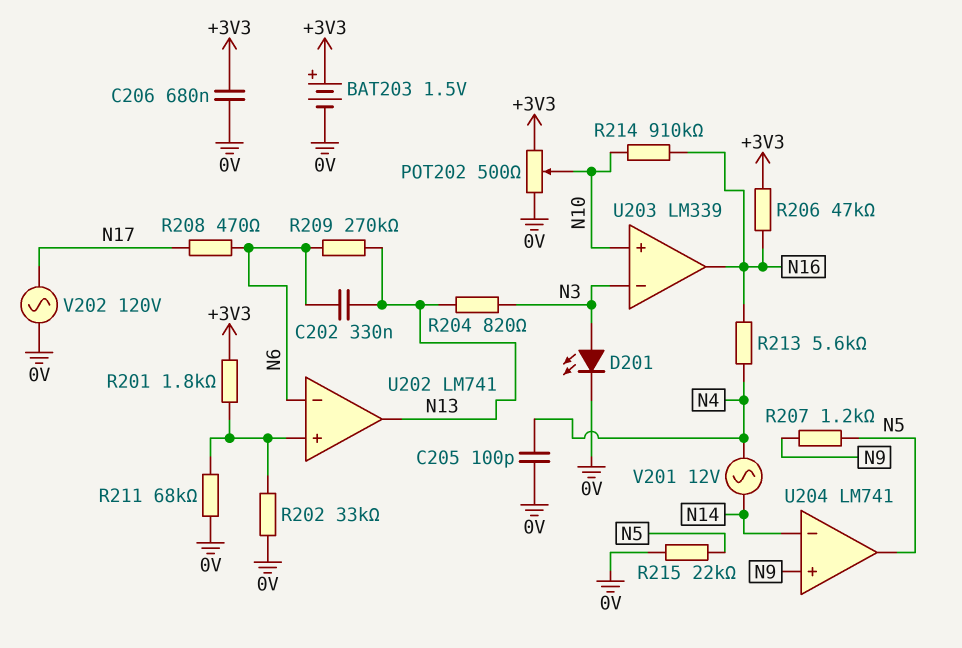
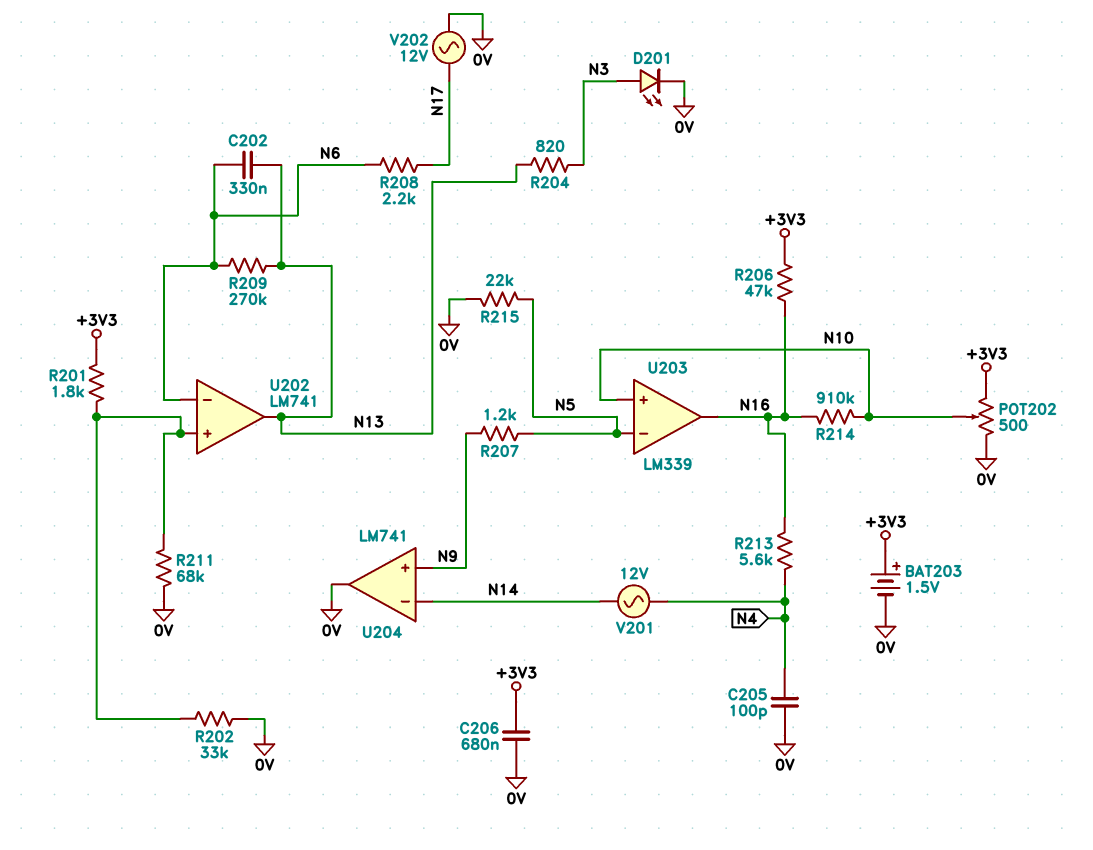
R208: 470 (N6, N17) -> 2.2k (N6, N17)
U203 pin in-: N3 -> N5
U204 pin out: N5 -> 0V
V202: AC 120V (0V, N17) -> AC 12V (0V, N17)

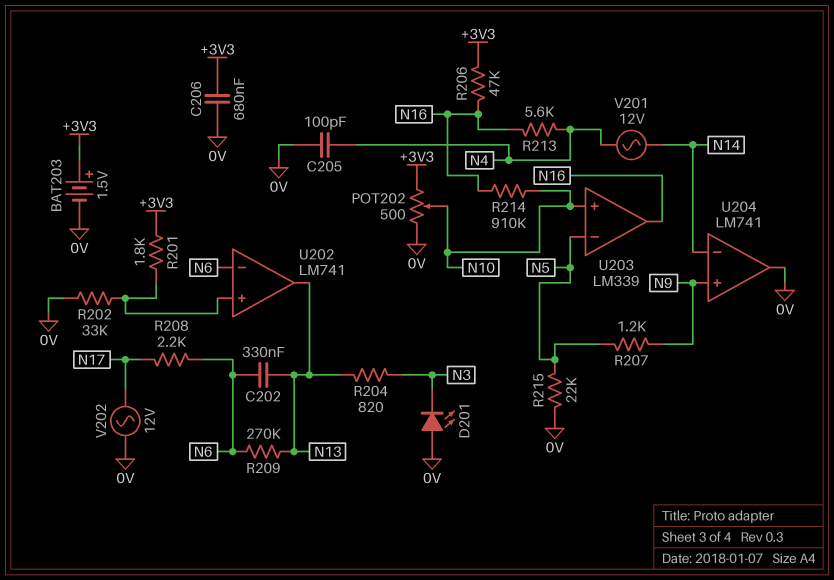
D201: LED (A N3, K 0V) -> LED (A 0V, K N3)
R211: 68k (0V, U202/in+) -> none

